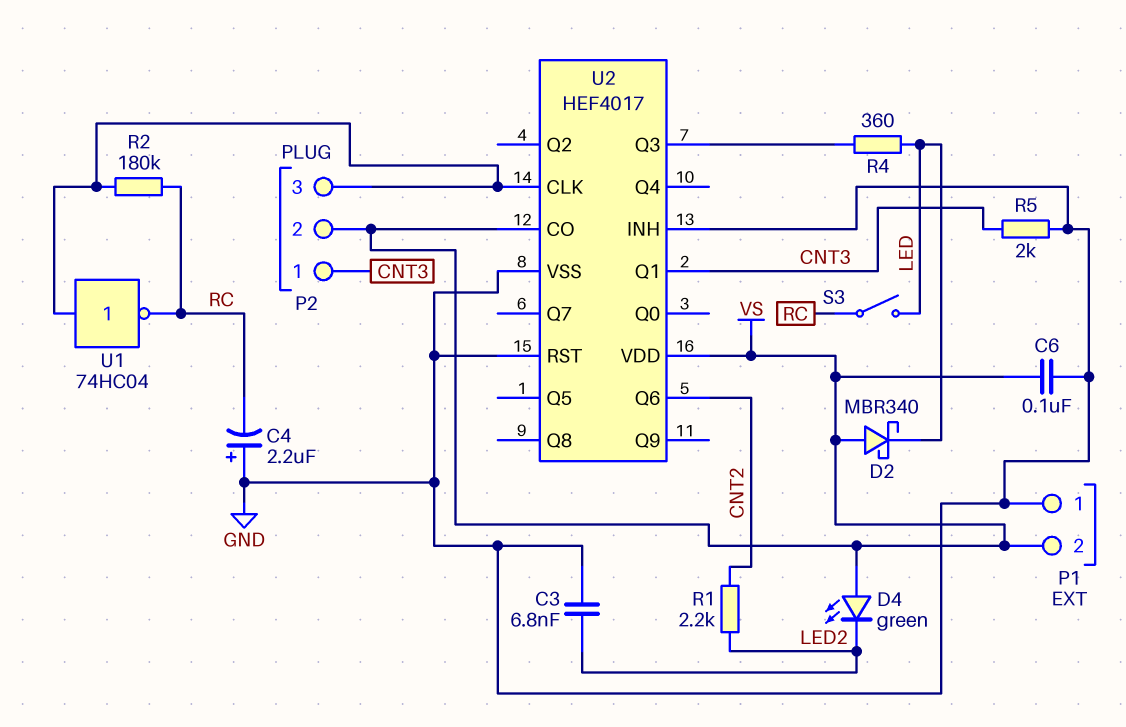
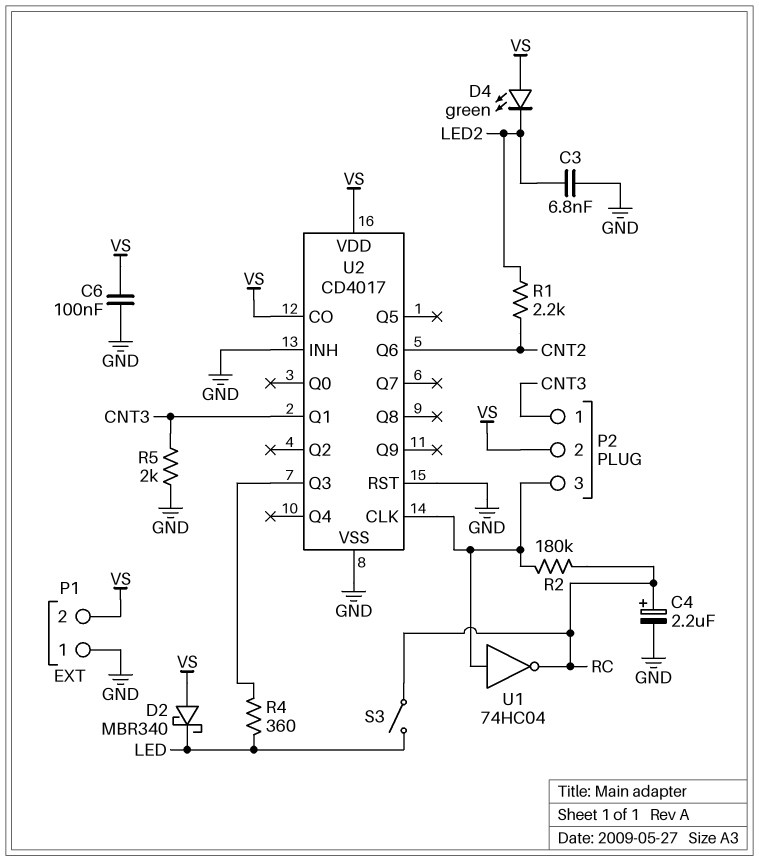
C4: 2.2uF (plus GND, minus RC) -> 2.2uF (plus RC, minus GND)
U2: HEF4017 -> CD4017

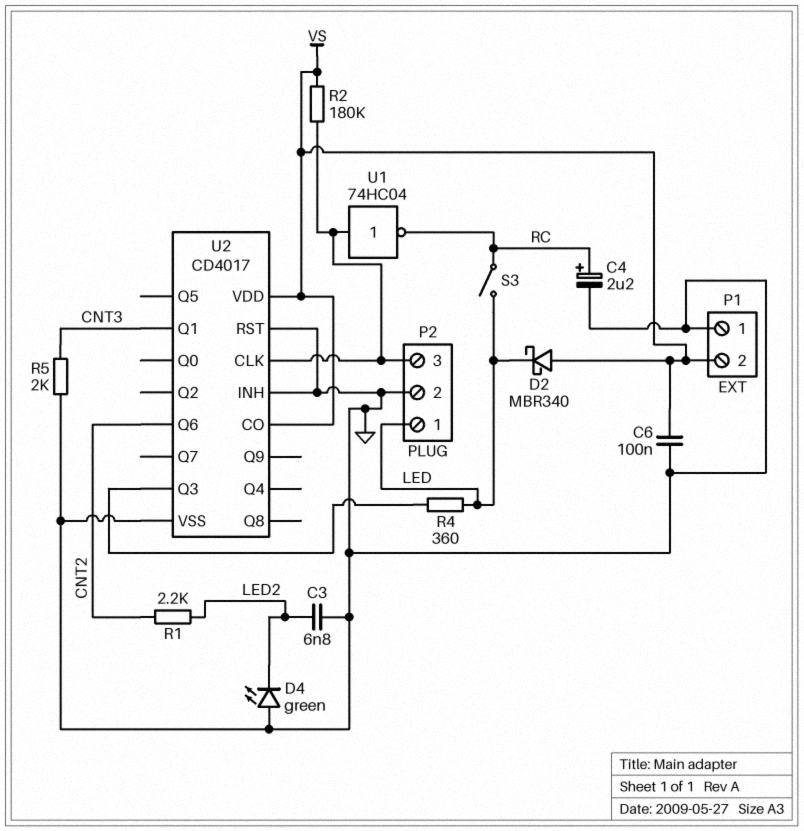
D4: LED green (A VS, K LED2) -> LED green (A GND, K LED2)
P2 pin 1: CNT3 -> LED
P2 pin 2: VS -> GND
R2: 180k (P2/3, RC) -> 180k (P2/3, VS)

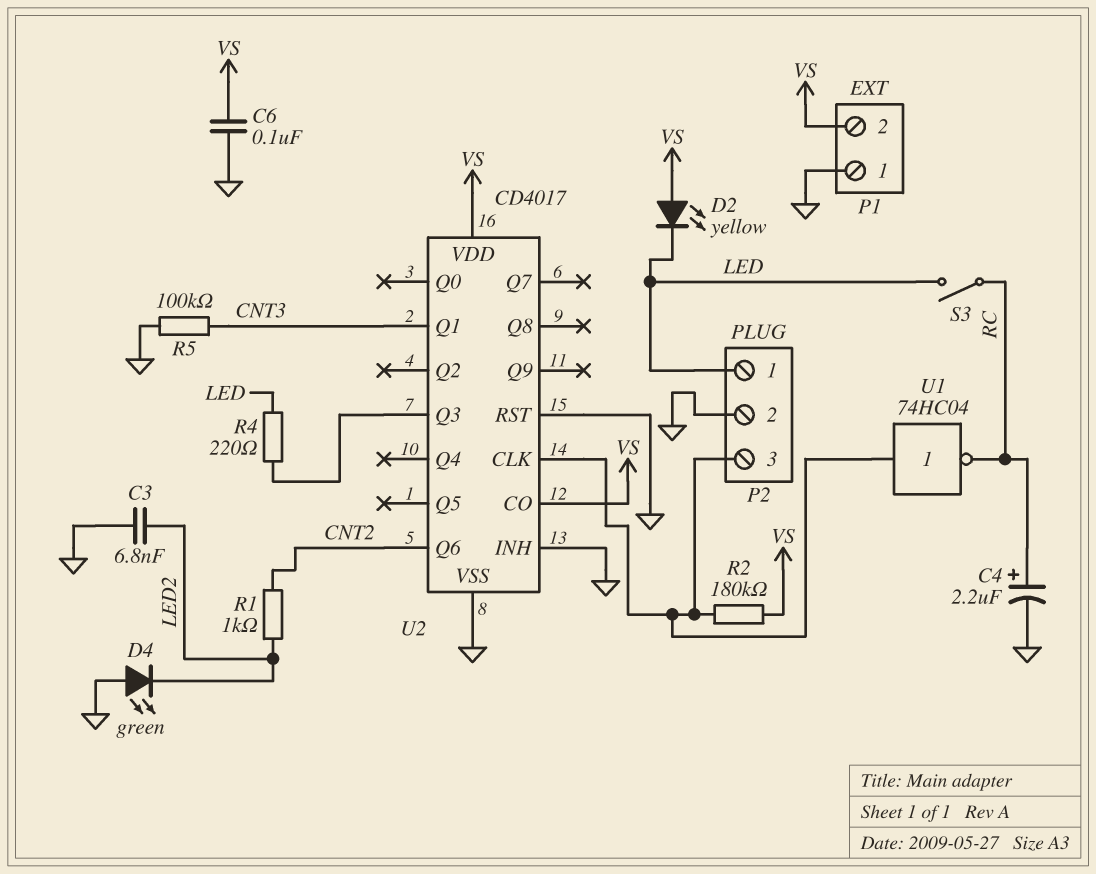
D2: schottky MBR340 (A VS, K LED) -> LED yellow (A VS, K LED)
R1: 2.2k (CNT2, LED2) -> 1k (CNT2, LED2)
R4: 360 (LED, U2/Q3) -> 220 (LED, U2/Q3)
R5: 2k (CNT3, GND) -> 100k (CNT3, GND)

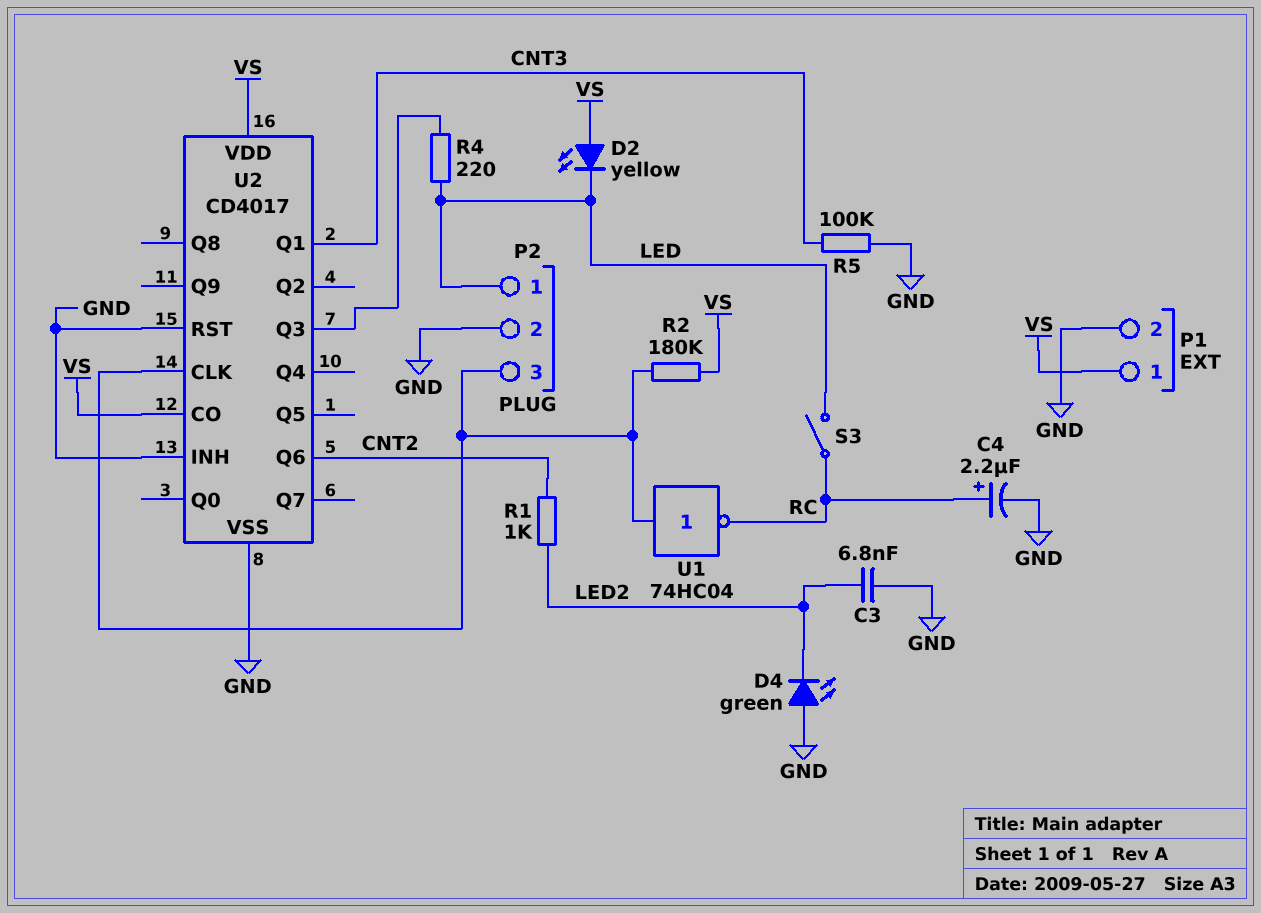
C6: 100nF (GND, VS) -> none
P1 pin 1: GND -> VS
P1 pin 2: VS -> GND

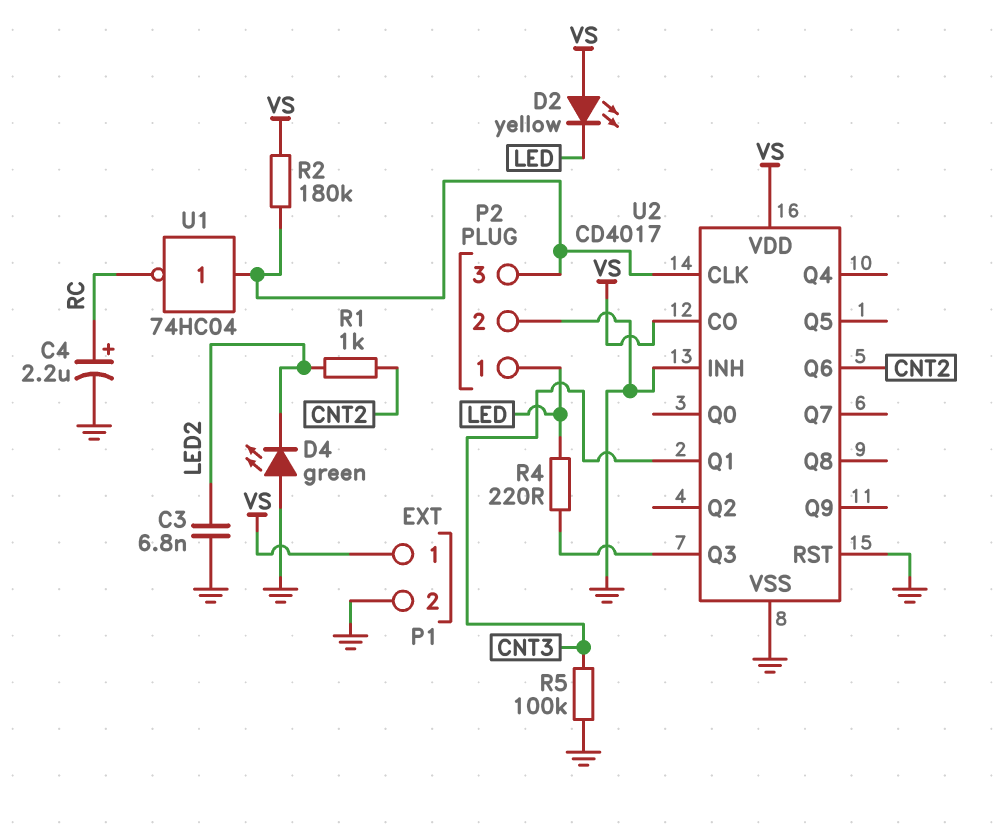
S3: switch (LED, RC) -> none

